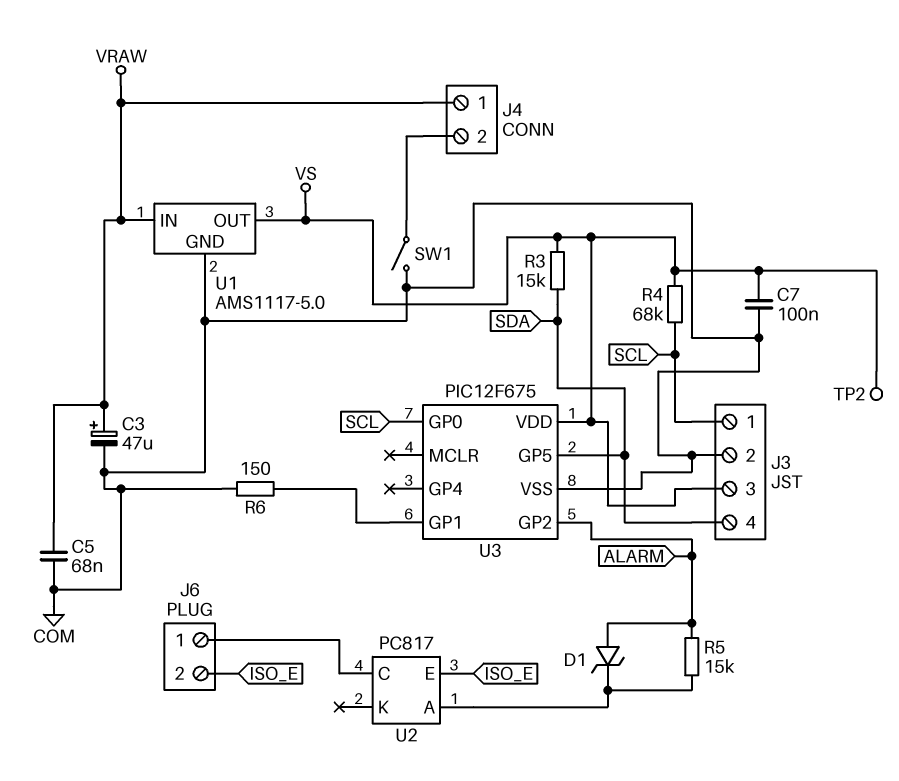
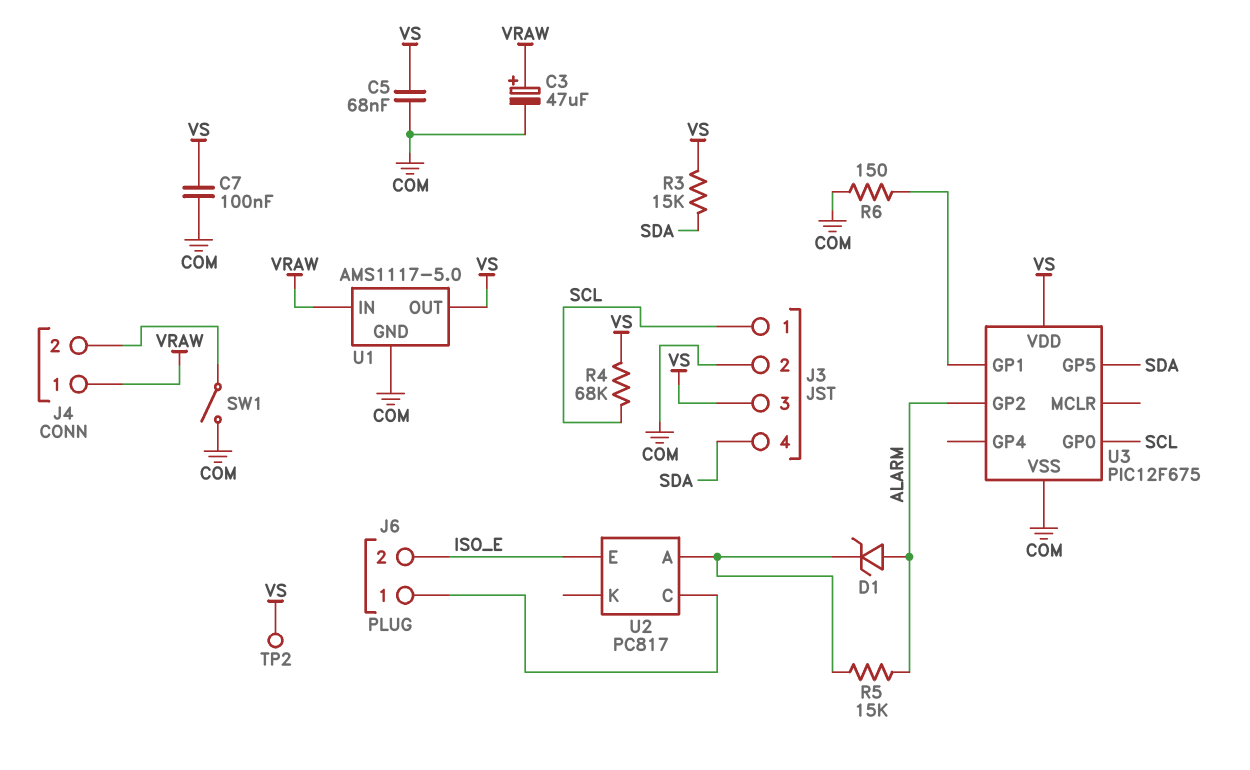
C5: 68nF (COM, VRAW) -> 68nF (COM, VS)

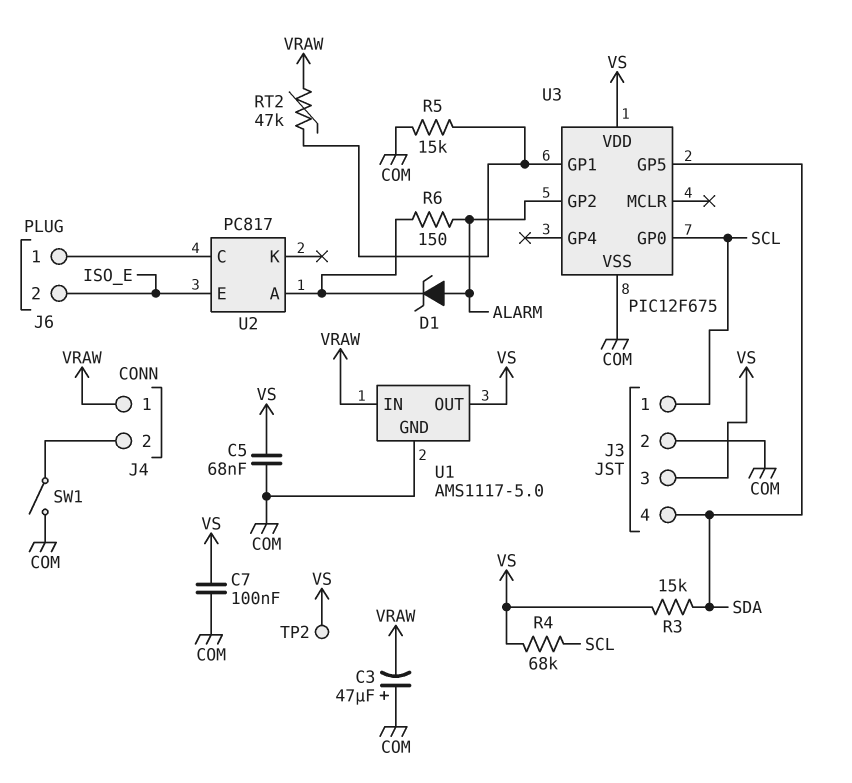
C3: 47uF (plus VRAW, minus COM) -> 47uF (plus COM, minus VRAW)
R5: 15k (ALARM, U2/A) -> 15k (COM, U3/GP1)
R6: 150 (COM, U3/GP1) -> 150 (ALARM, U2/A)
RT2: none -> 47k (U3/GP1, VRAW)

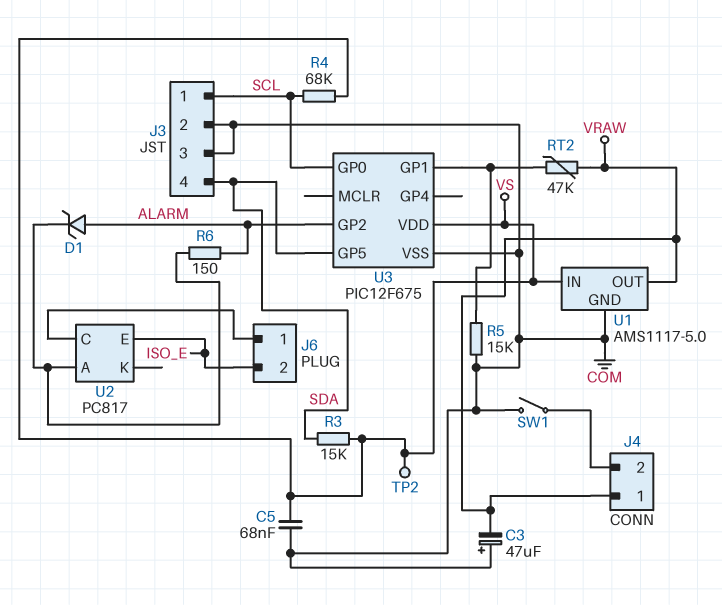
C7: 100nF (COM, VS) -> none
J3 pin 3: VS -> COM
U1 pin IN: VRAW -> VS
U1 pin OUT: VS -> VRAW

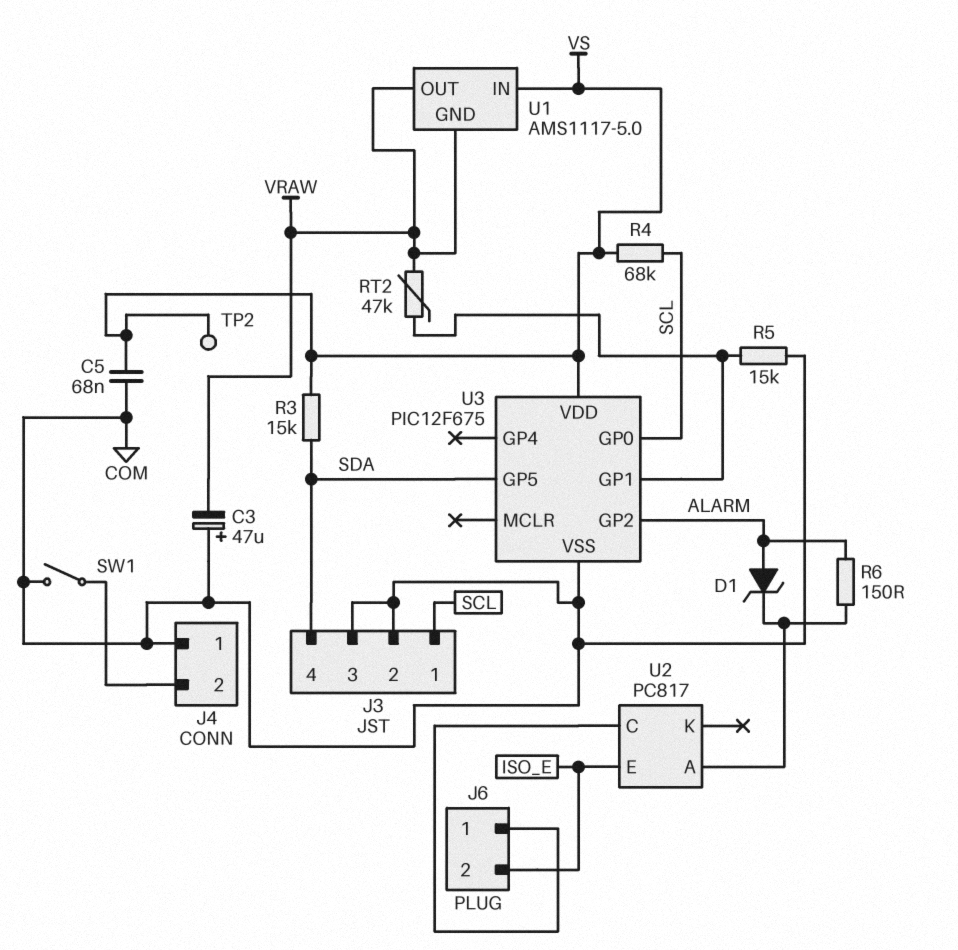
J4 pin 1: VRAW -> COM
U1 pin GND: COM -> VRAW

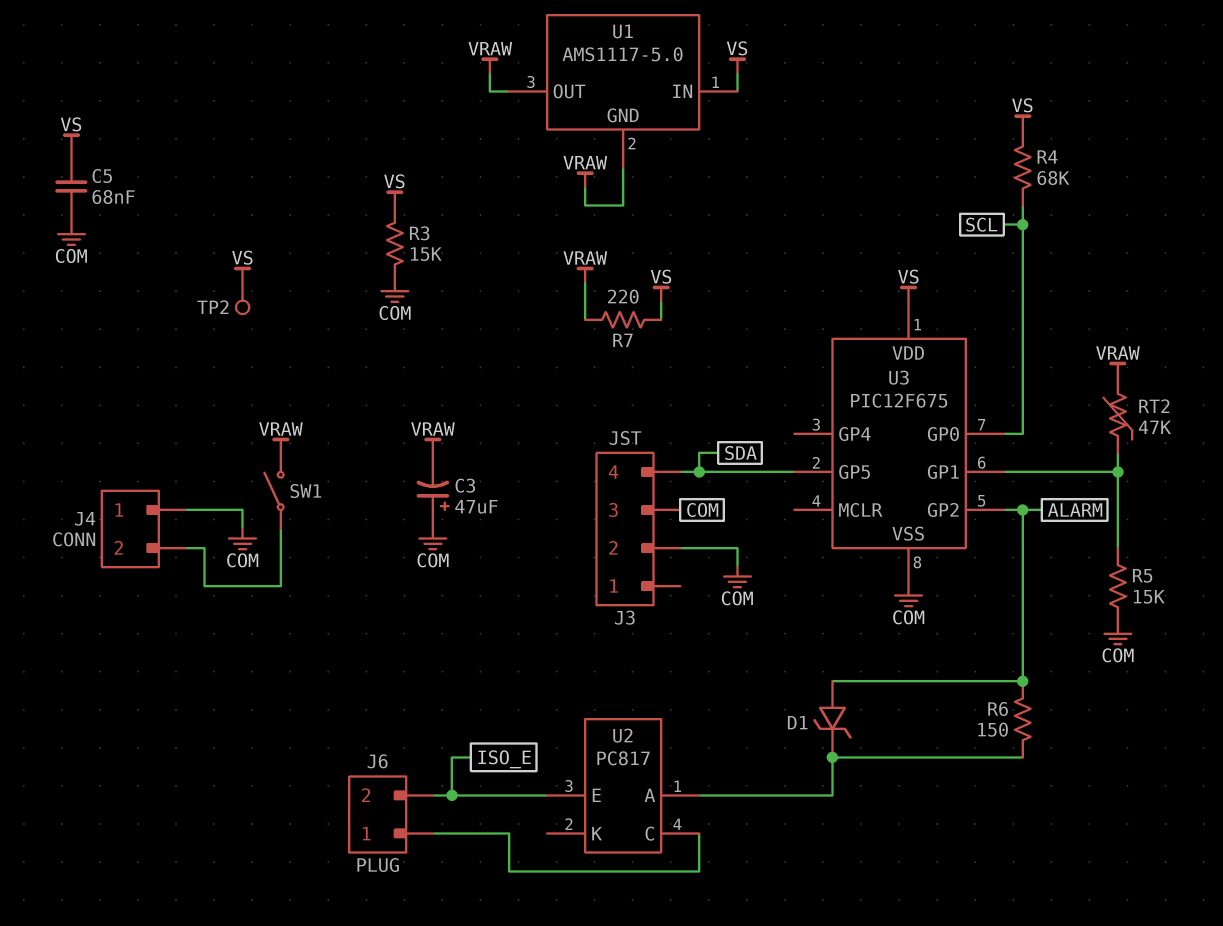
J3 pin 1: SCL -> none
R3: 15k (SDA, VS) -> 15k (COM, VS)
R7: none -> 220 (VRAW, VS)
SW1: switch (COM, J4/2) -> switch (J4/2, VRAW)

